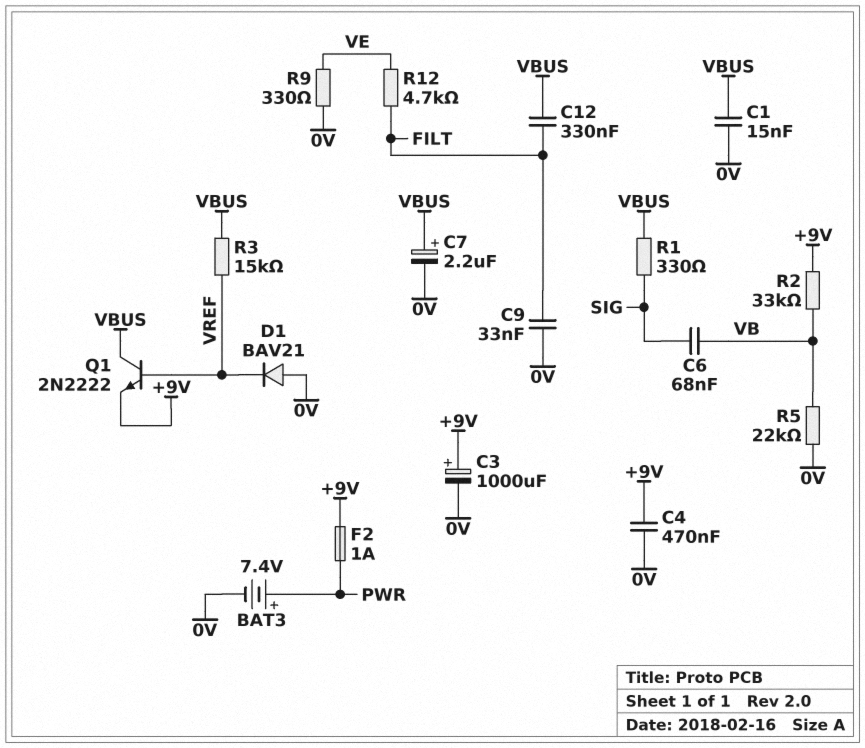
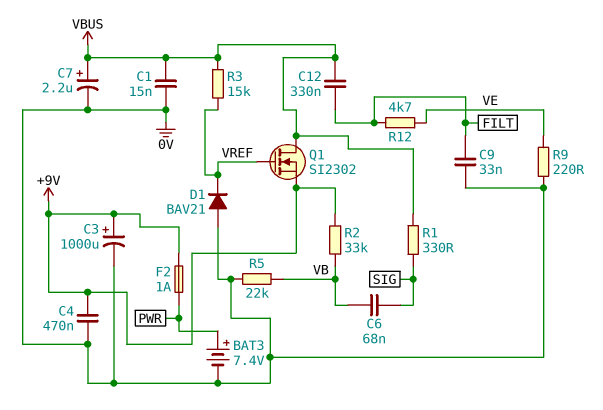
Q1: NPN 2N2222 (B VREF, C VBUS, E +9V) -> NMOS SI2302 (G VREF, D VBUS, S +9V)
R9: 330 (0V, VE) -> 220 (0V, VE)

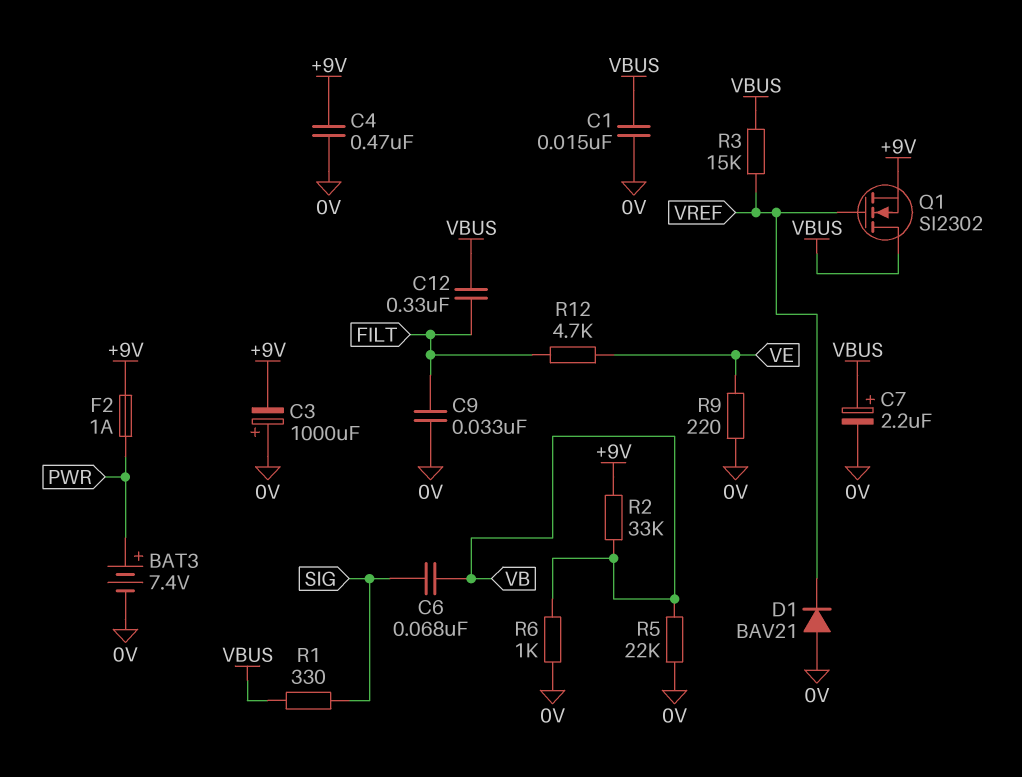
C3: 1000uF (plus +9V, minus 0V) -> 1000uF (plus 0V, minus +9V)
R6: none -> 1k (0V, VB)

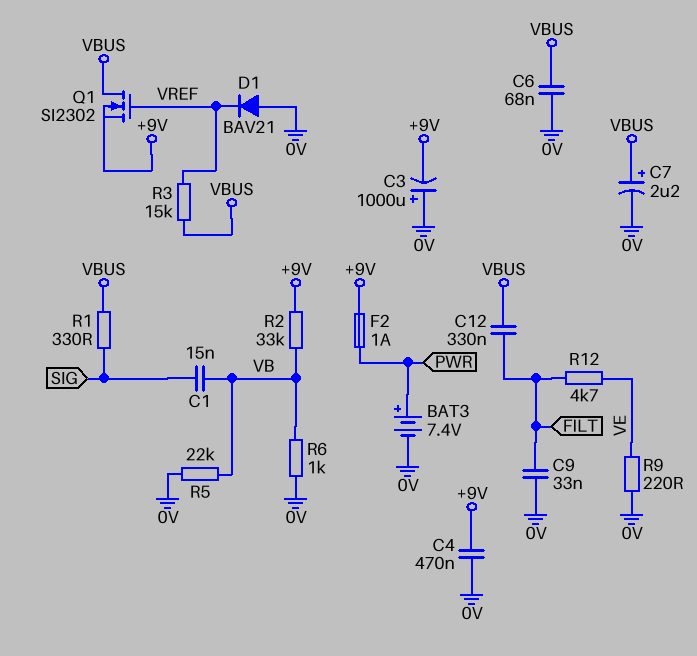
C1: 15nF (0V, VBUS) -> 15nF (SIG, VB)
C6: 68nF (SIG, VB) -> 68nF (0V, VBUS)

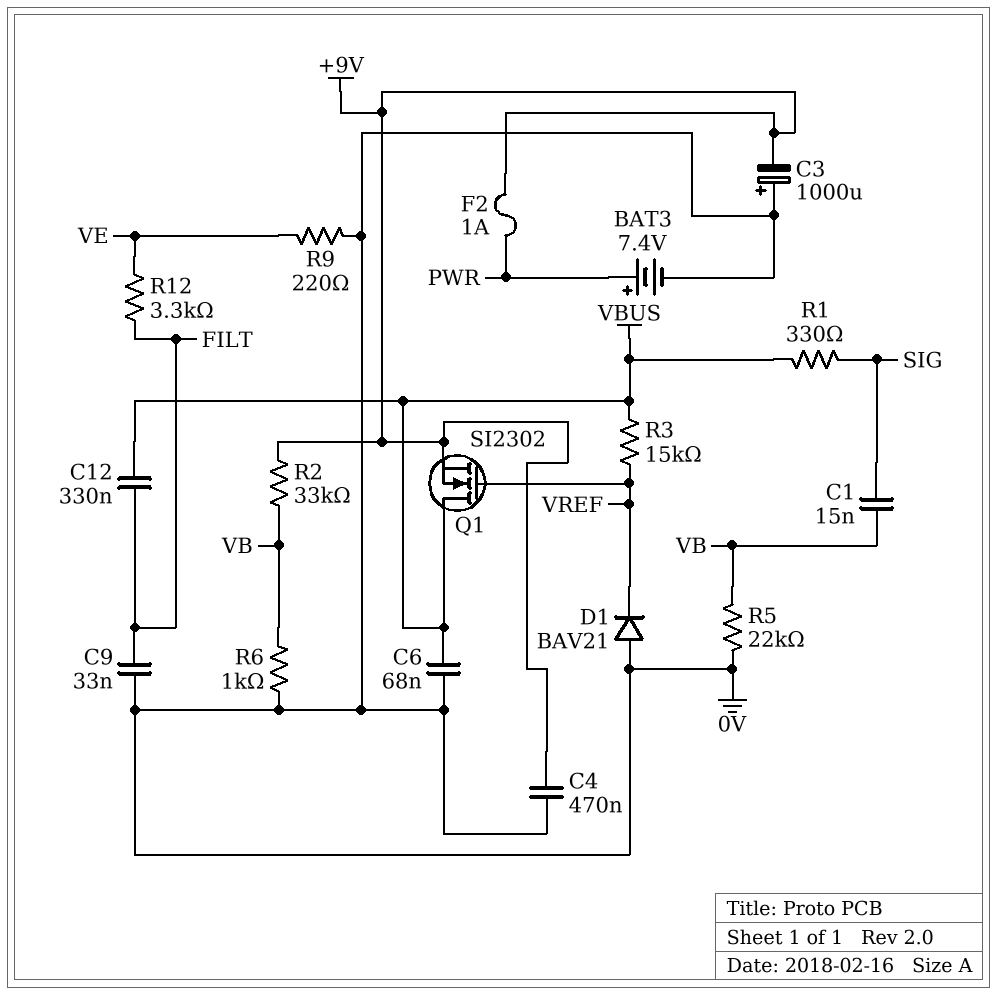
C7: 2.2uF (plus VBUS, minus 0V) -> none
R12: 4.7k (FILT, VE) -> 3.3k (FILT, VE)

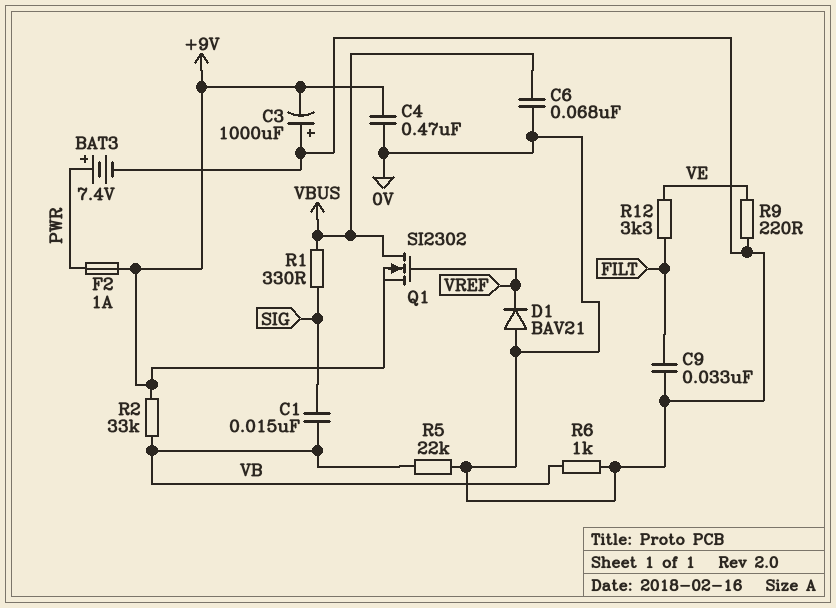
C12: 330nF (FILT, VBUS) -> none
R3: 15k (VBUS, VREF) -> none

